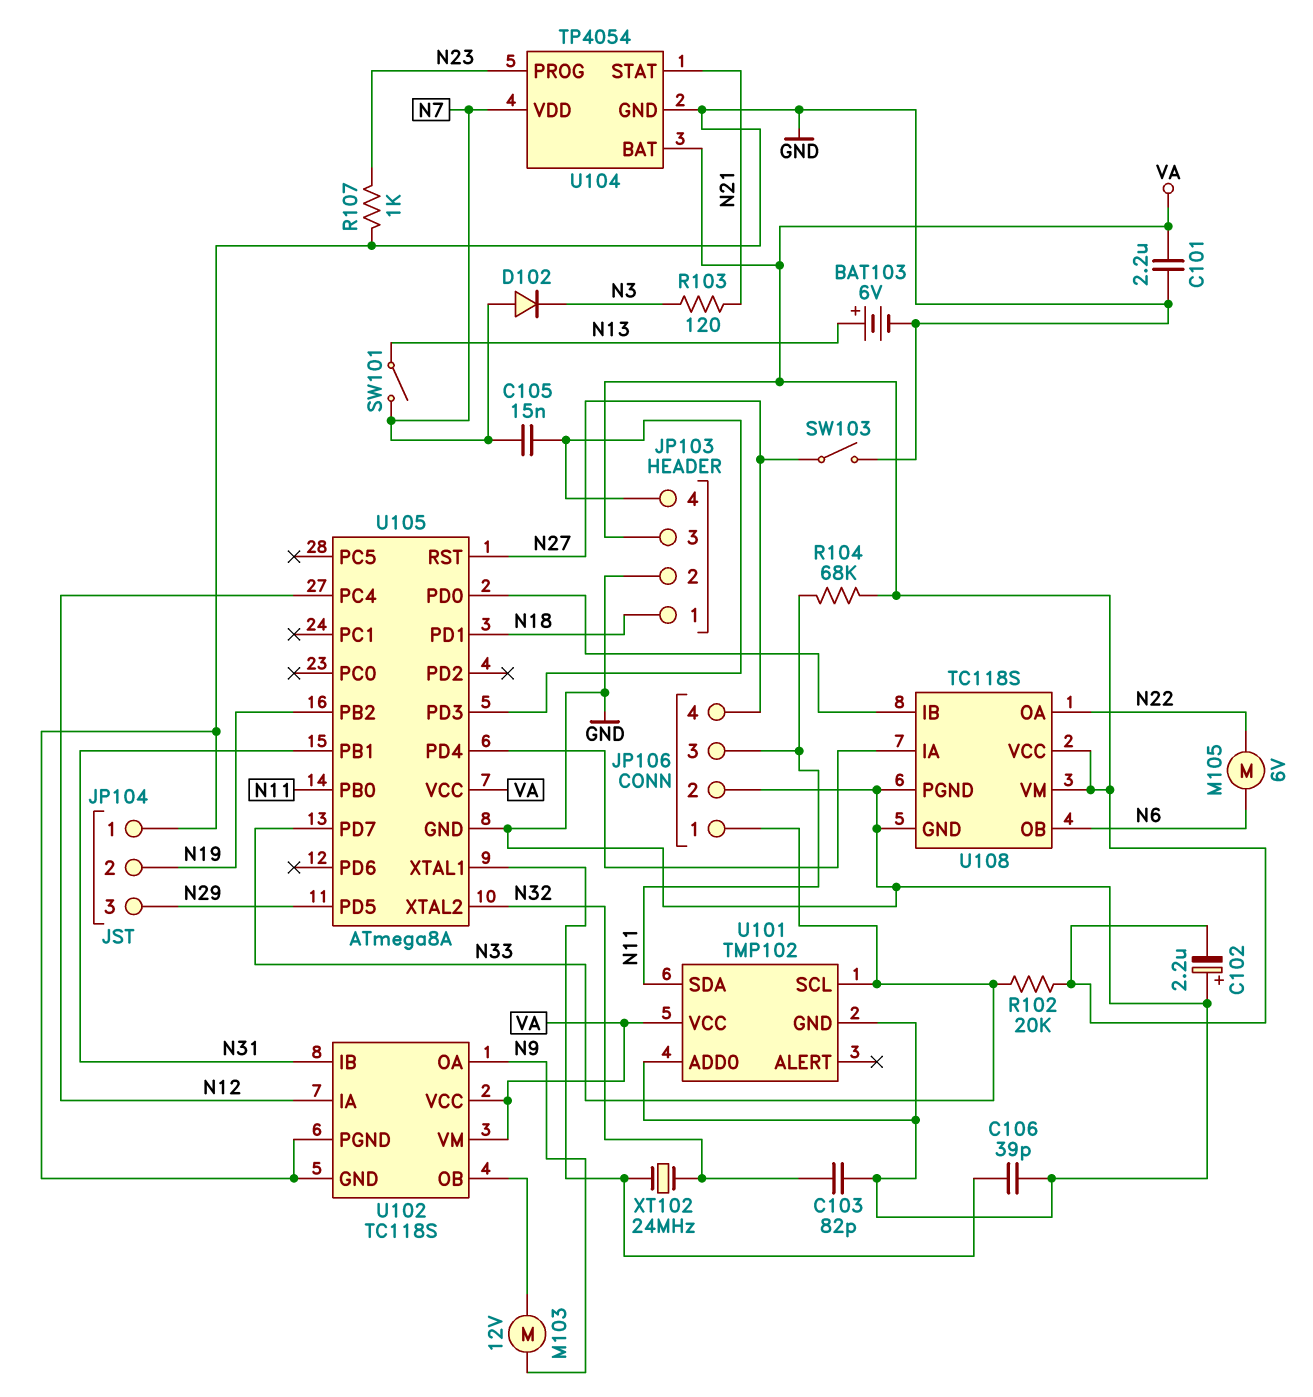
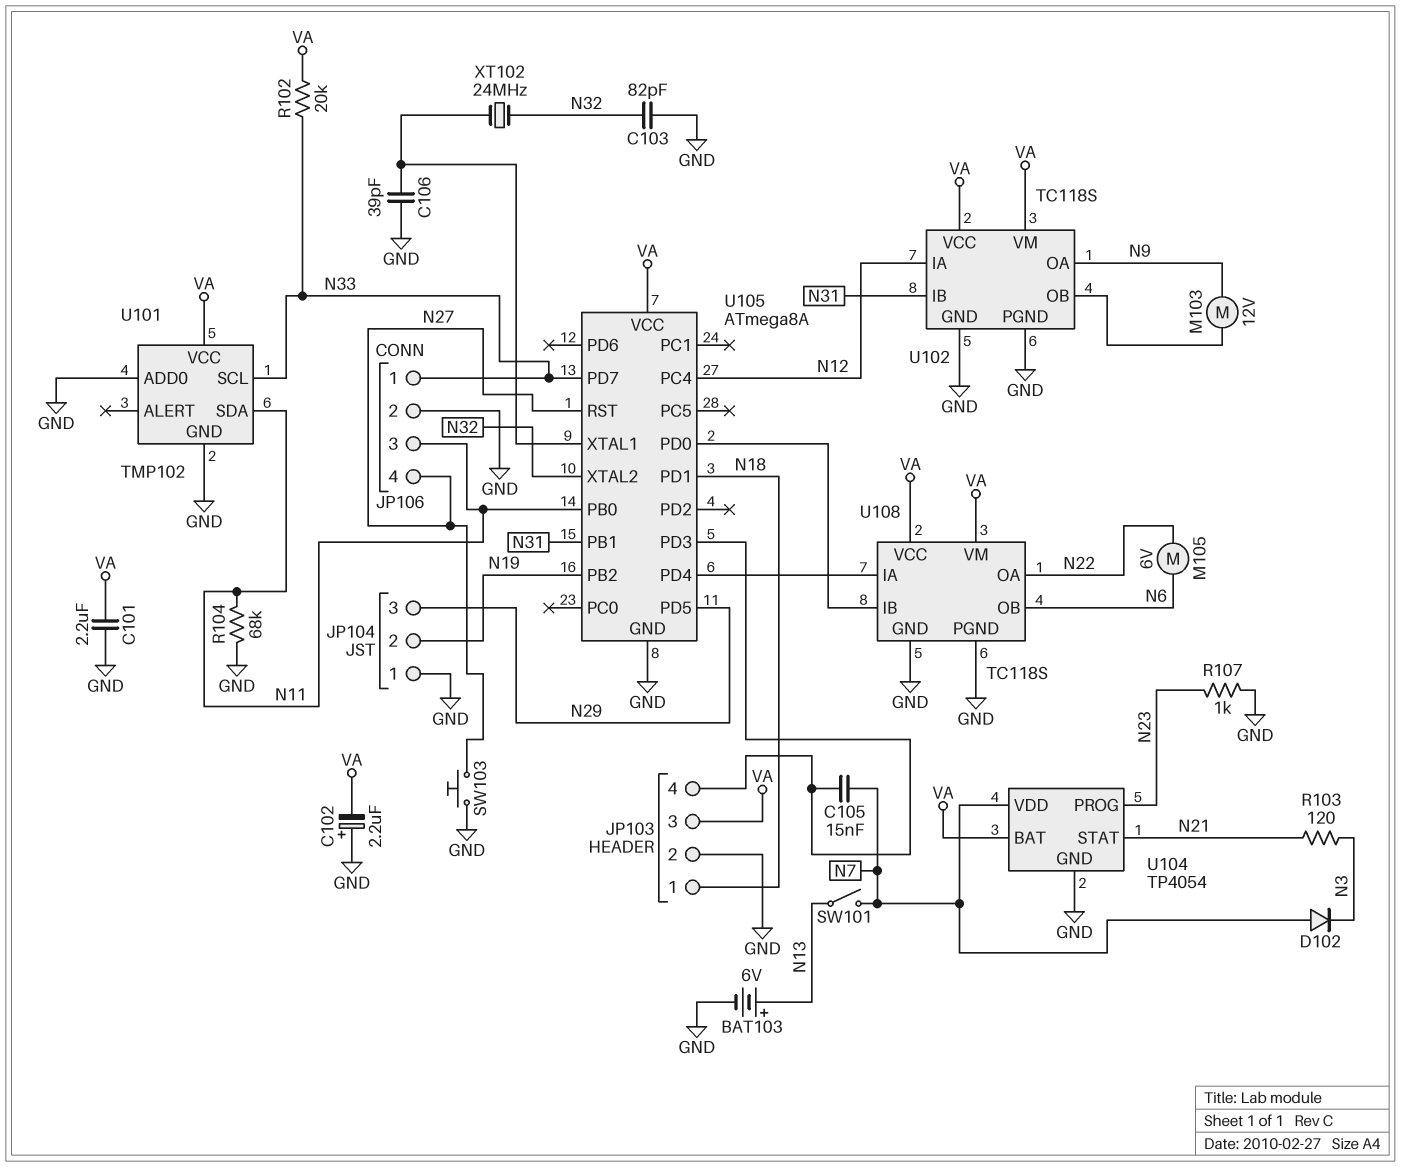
R104: 68k (N11, VA) -> 68k (GND, N11)
SW103: switch (GND, N27) -> button (GND, N27)

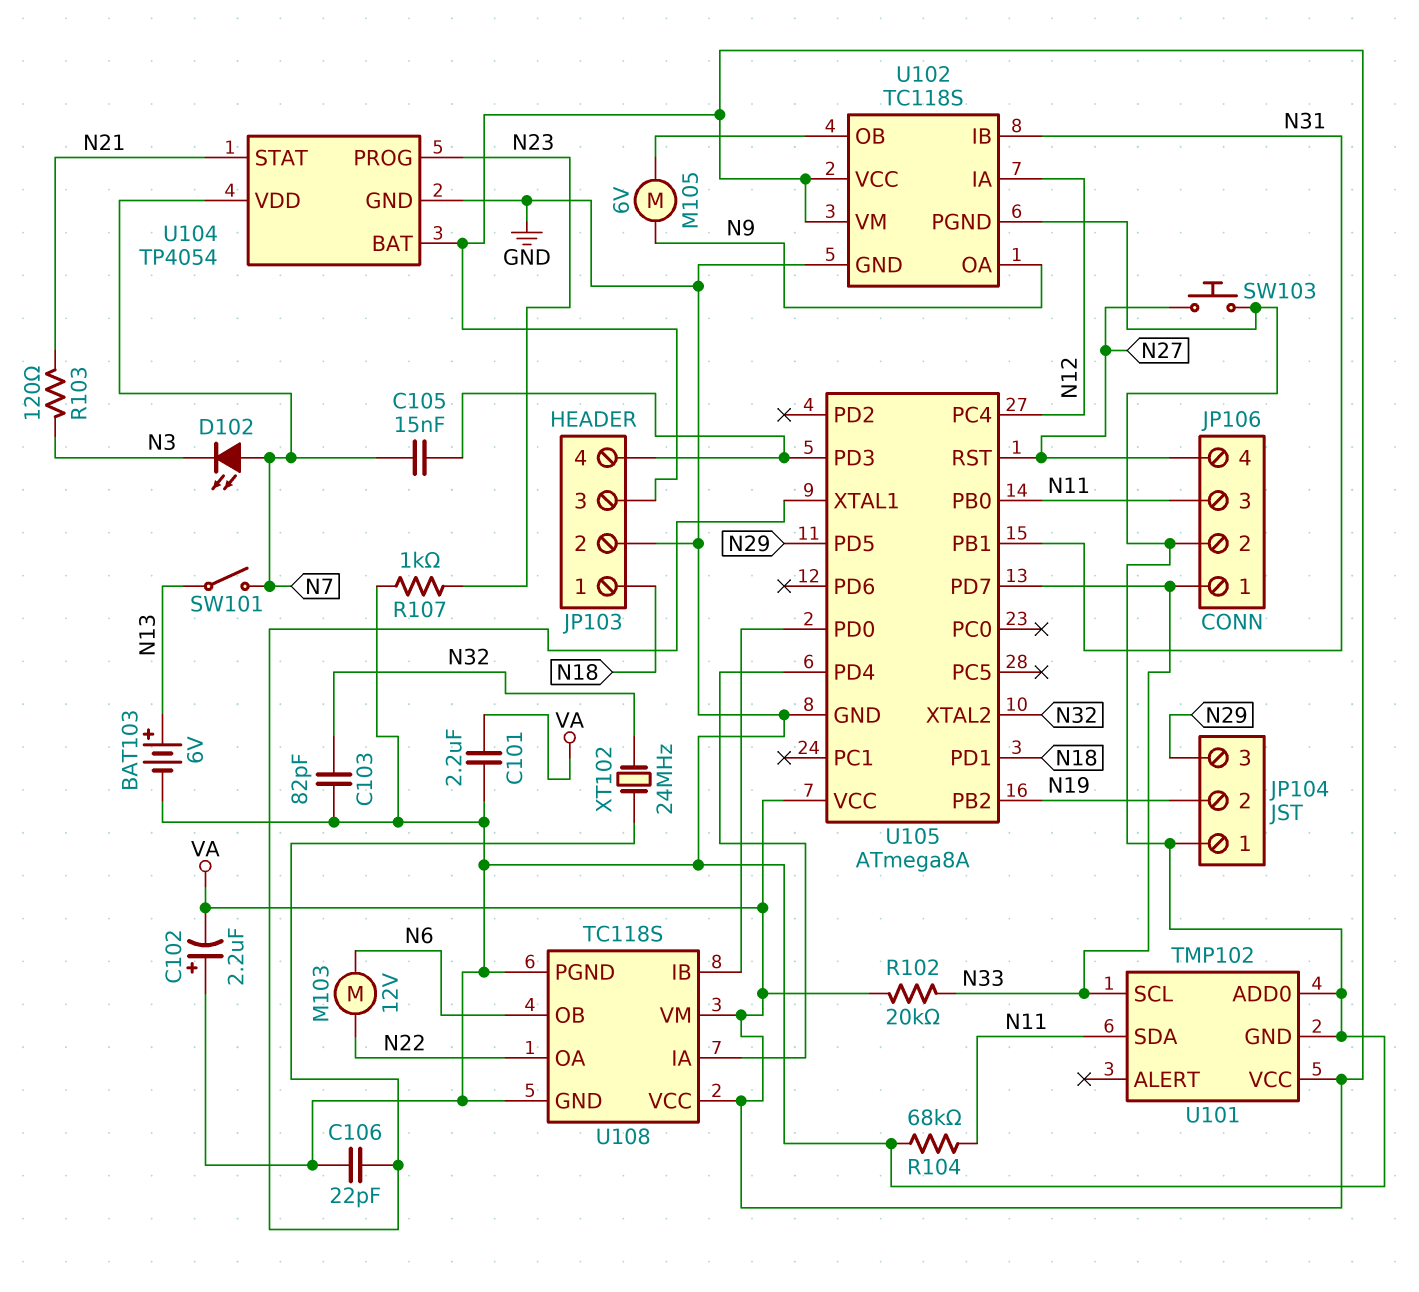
C106: 39pF (GND, U105/XTAL1) -> 22pF (GND, U105/XTAL1)
D102: diode (A N7, K N3) -> LED (A N7, K N3)
M103: motor 12V (N9, U102/OB) -> motor 12V (N6, N22)
M105: motor 6V (N6, N22) -> motor 6V (N9, U102/OB)

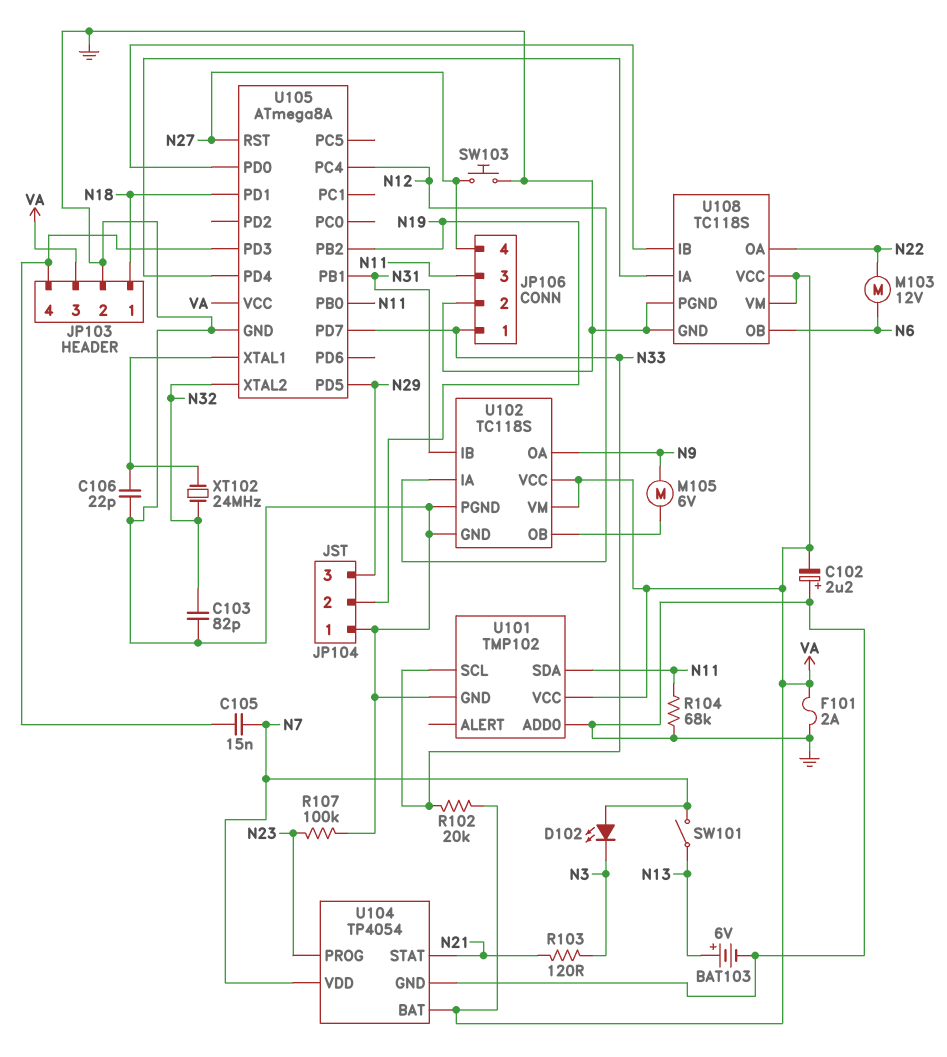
C101: 2.2uF (GND, VA) -> none
F101: none -> 2A (GND, VA)
R107: 1k (GND, N23) -> 100k (GND, N23)

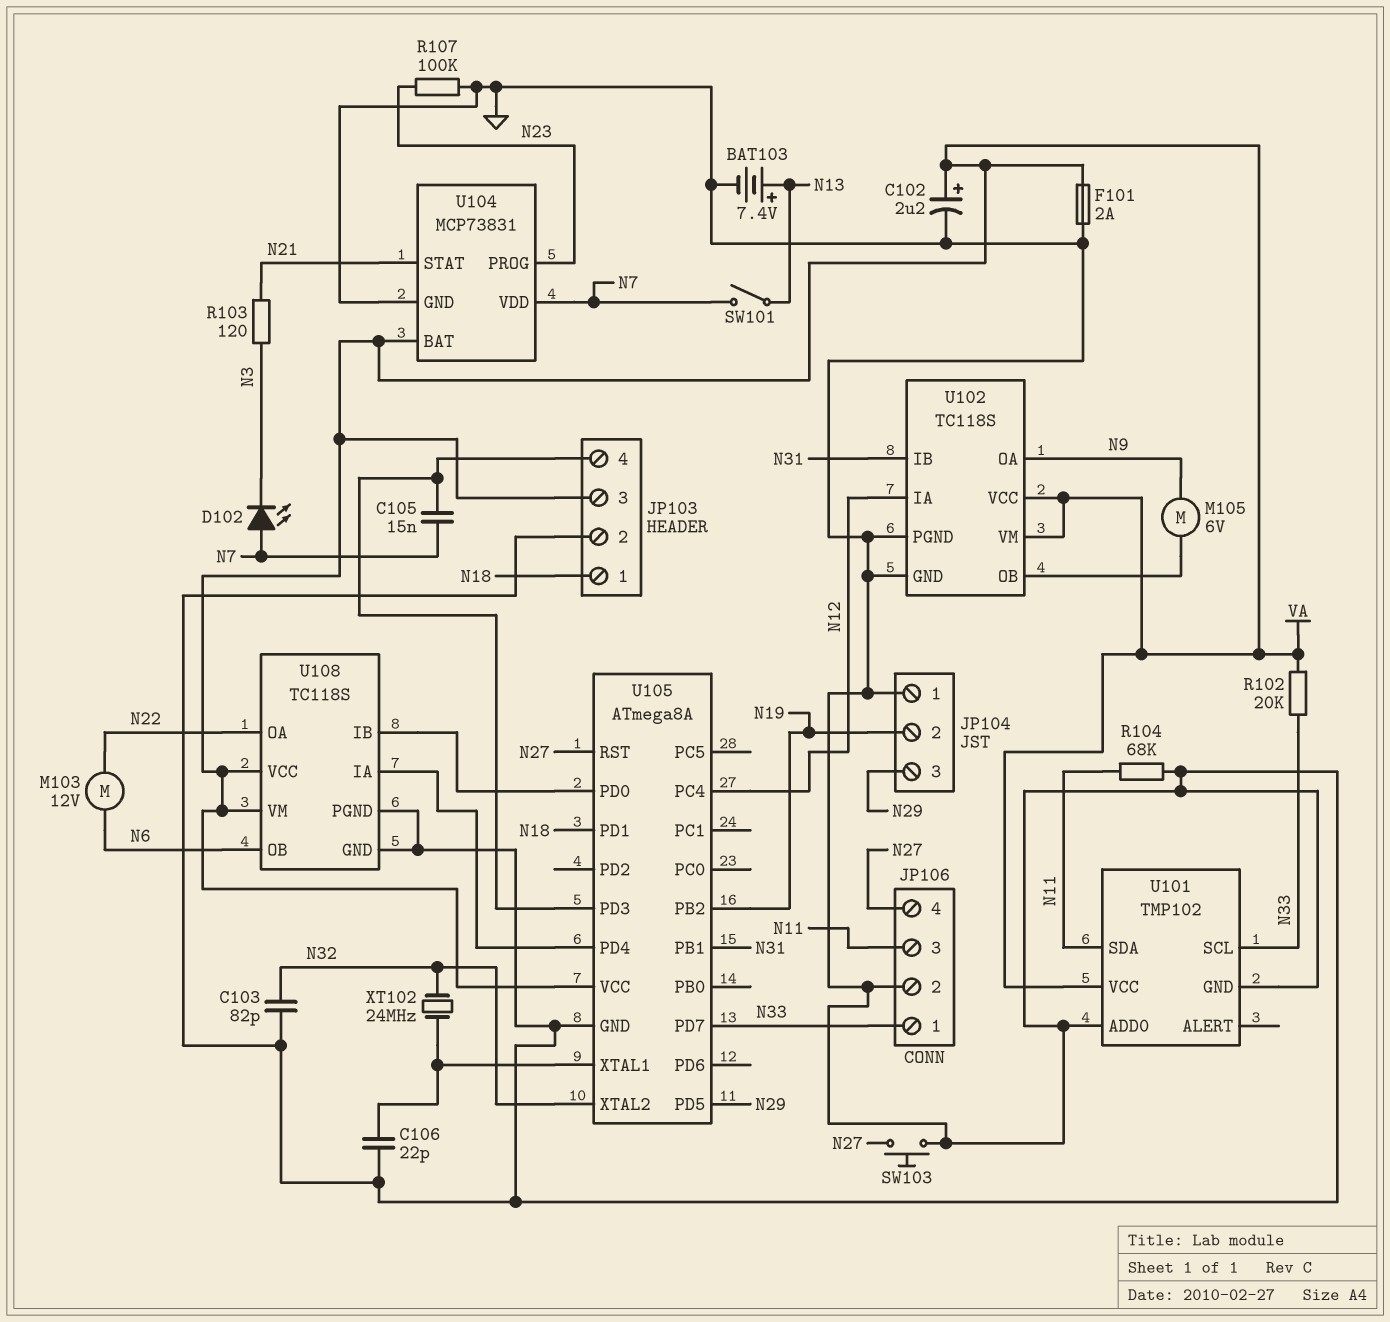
BAT103: 6V (plus N13, minus GND) -> 7.4V (plus N13, minus GND)
C102: 2.2uF (plus GND, minus VA) -> 2.2uF (plus VA, minus GND)
U104: TP4054 -> MCP73831
U105 pin PB0: N11 -> none

